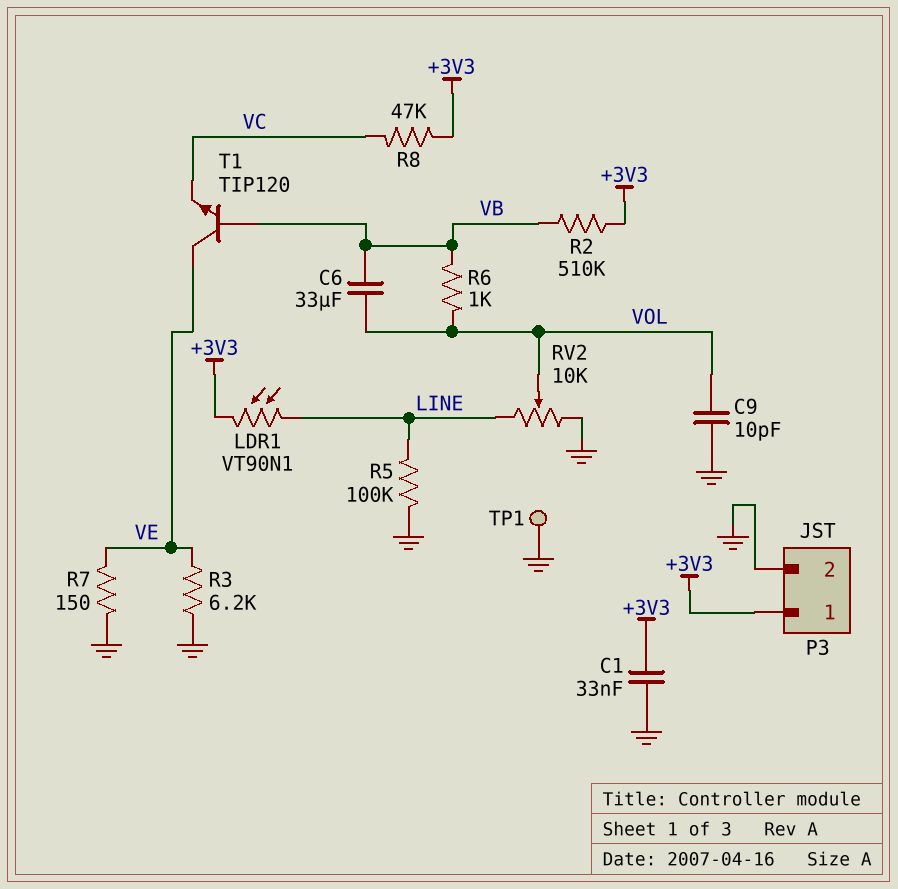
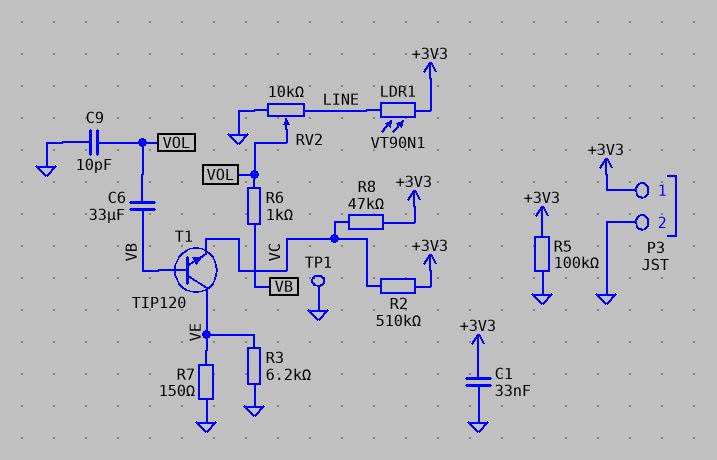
R2: 510k (+3V3, VB) -> 510k (+3V3, VC)
R5: 100k (GND, LINE) -> 100k (+3V3, GND)

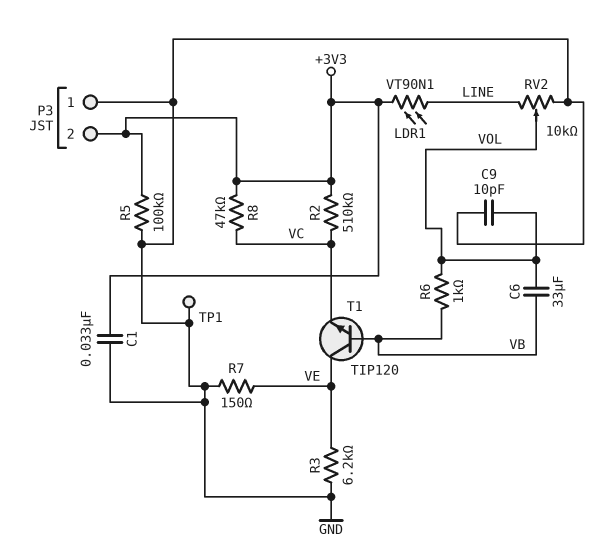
P3 pin 1: +3V3 -> GND
P3 pin 2: GND -> +3V3

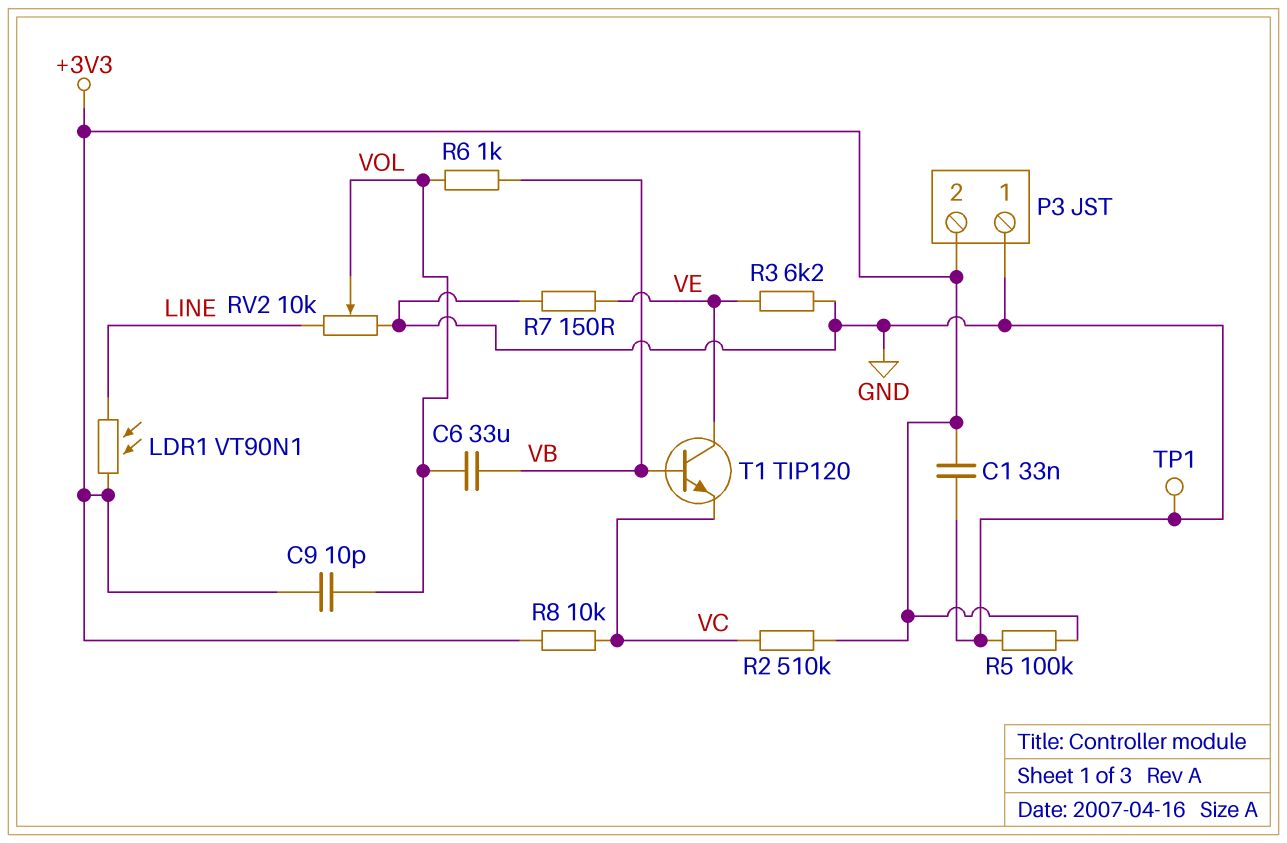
C9: 10pF (GND, VOL) -> 10pF (+3V3, VOL)
R8: 47k (+3V3, VC) -> 10k (+3V3, VC)

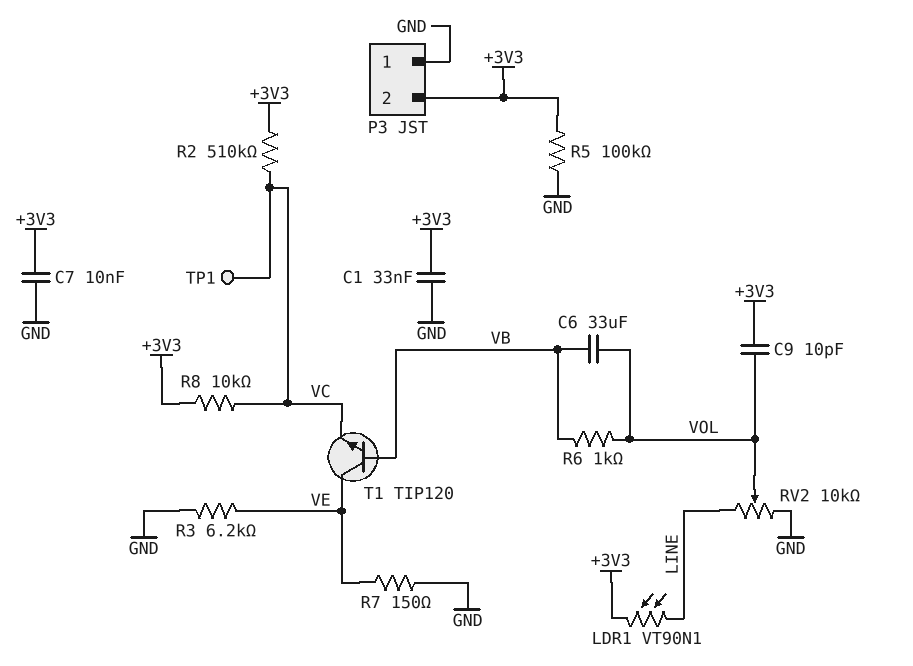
C7: none -> 10nF (+3V3, GND)
TP1: test point (GND) -> test point (VC)

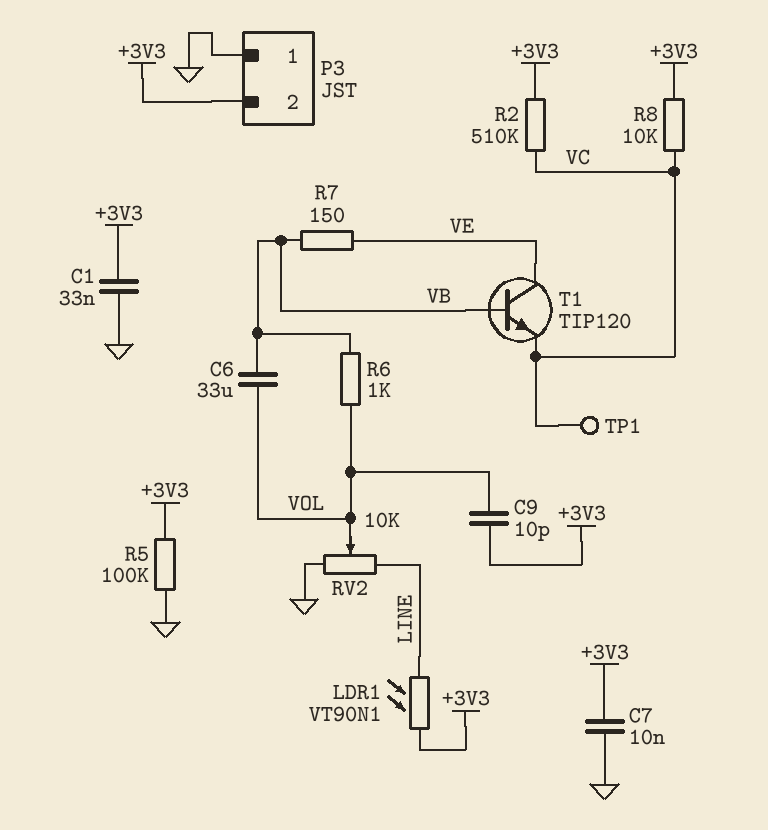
R3: 6.2k (GND, VE) -> none
R7: 150 (GND, VE) -> 150 (VB, VE)

